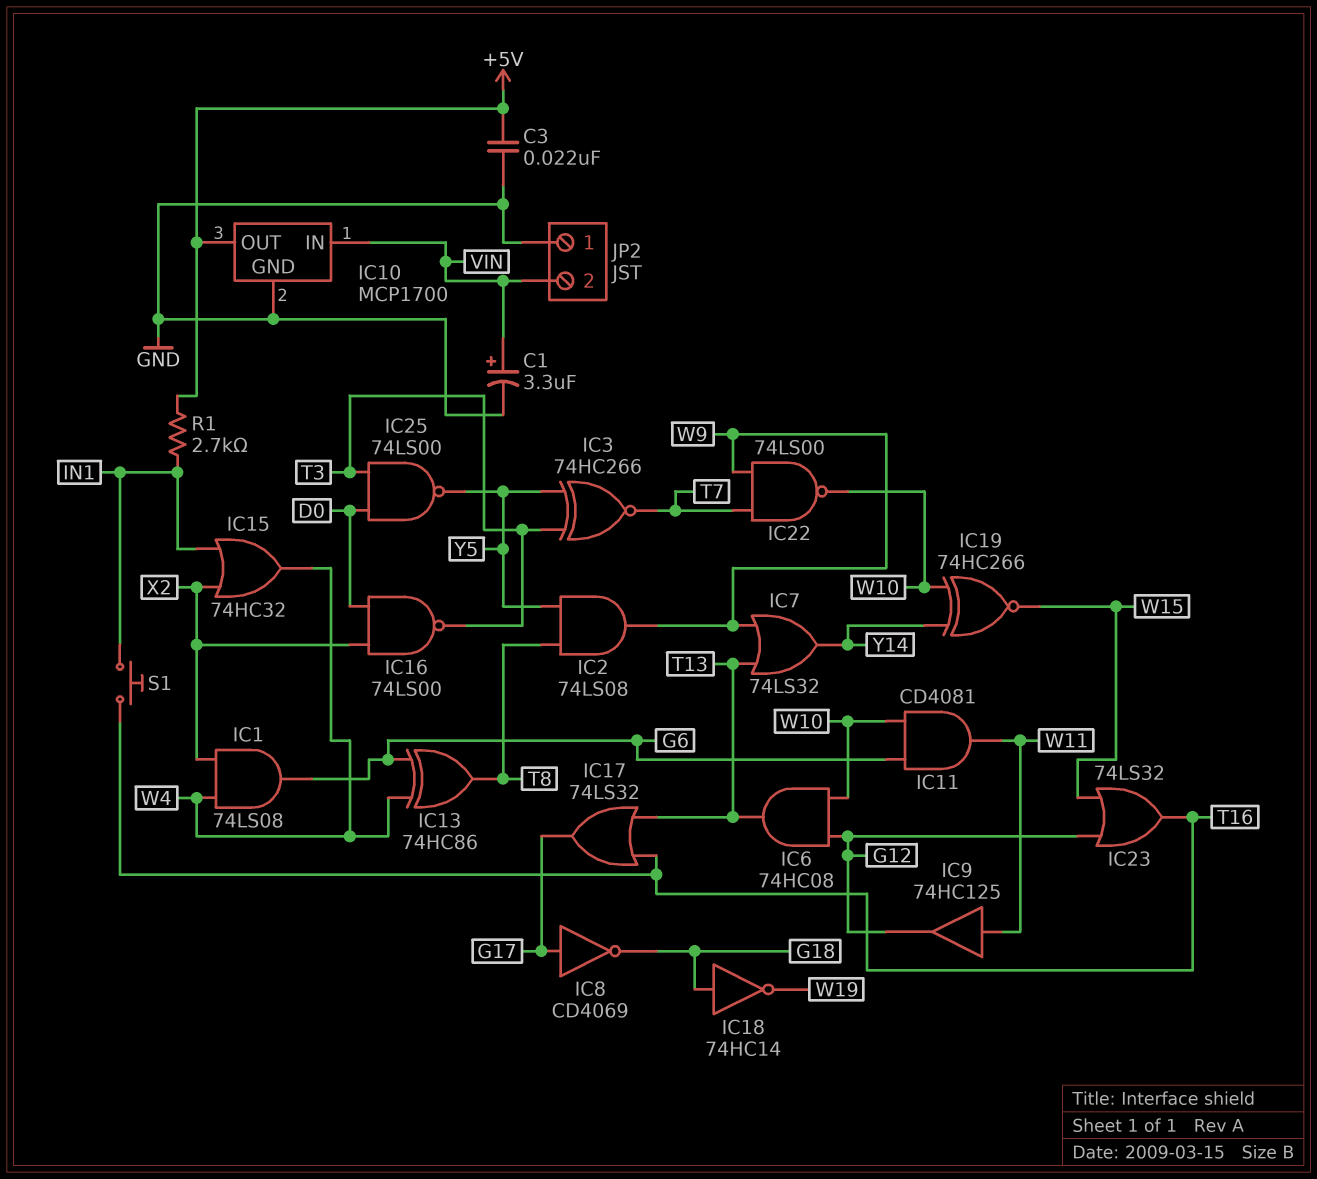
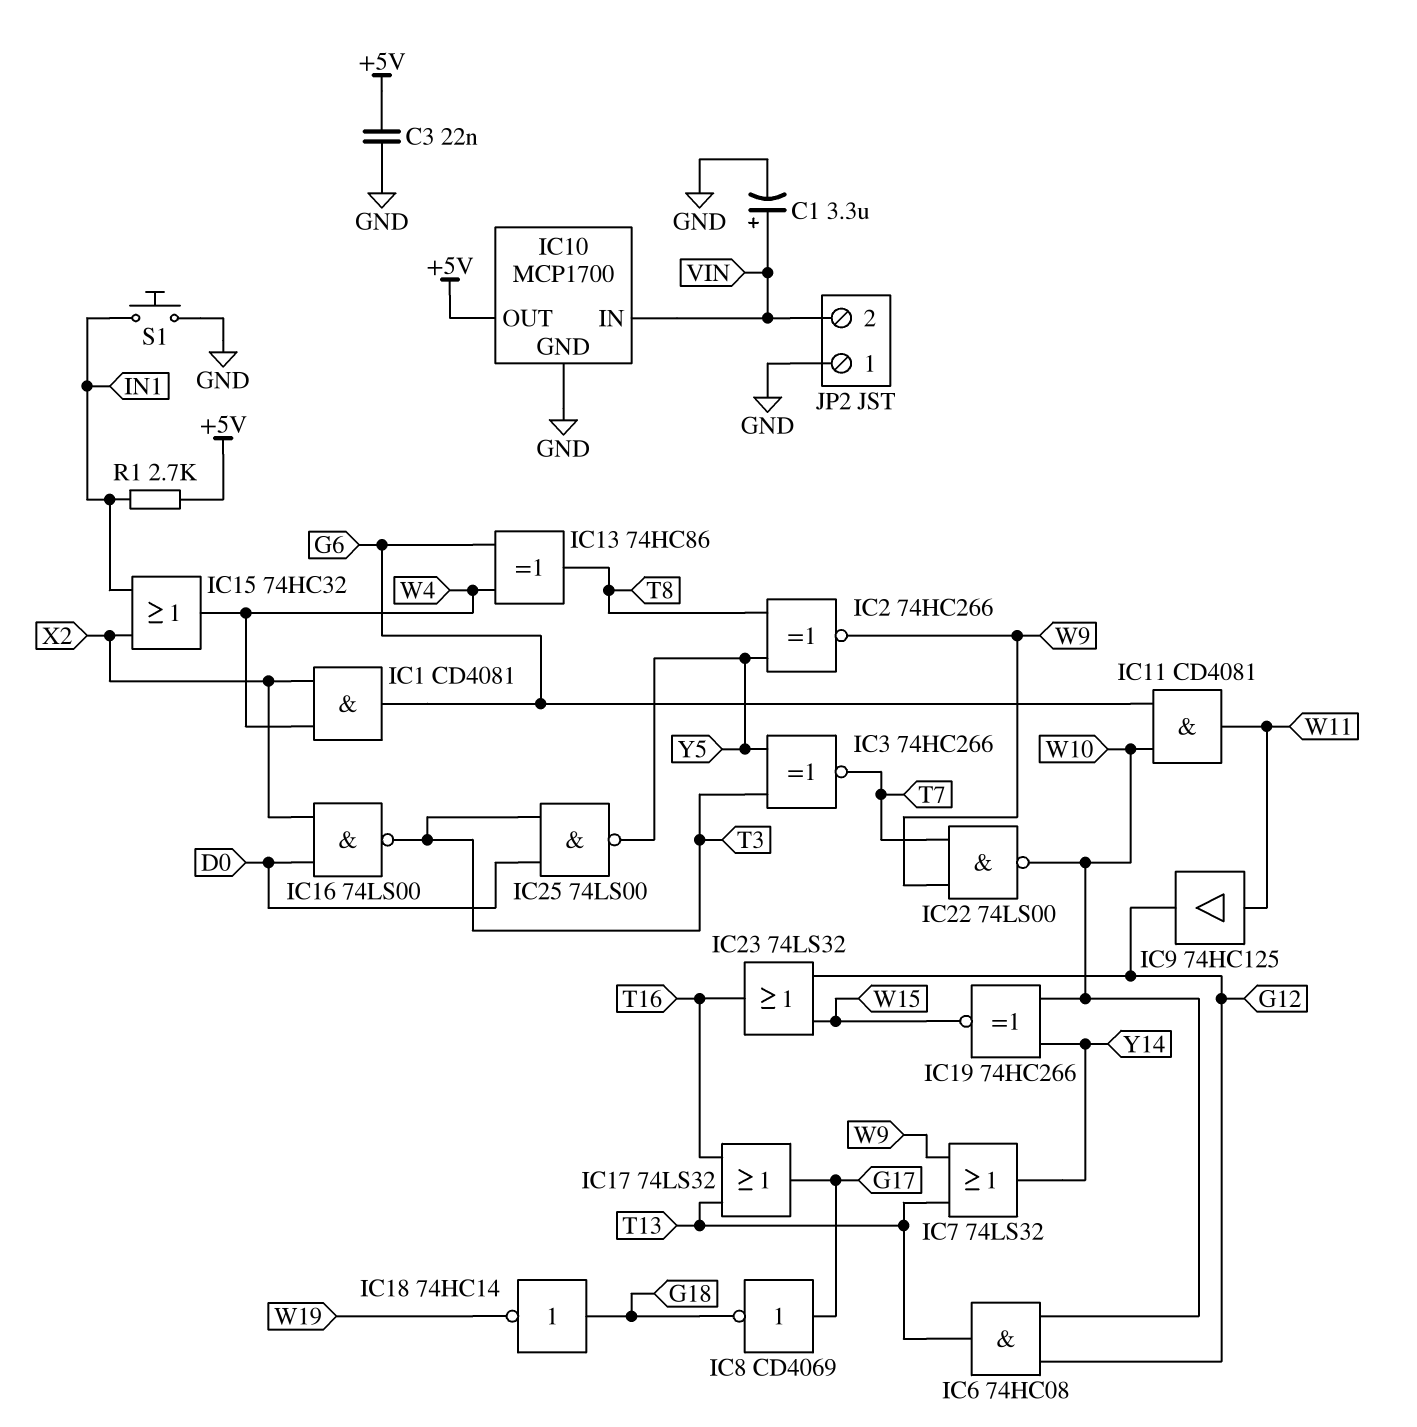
IC1: AND 74LS08 (in W4, in X2, out G6) -> AND CD4081 (in W4, in X2, out G6)
IC2: AND 74LS08 (in T8, in Y5, out W9) -> XNOR 74HC266 (in T8, in Y5, out W9)
S1: button (IN1, T16) -> button (GND, IN1)

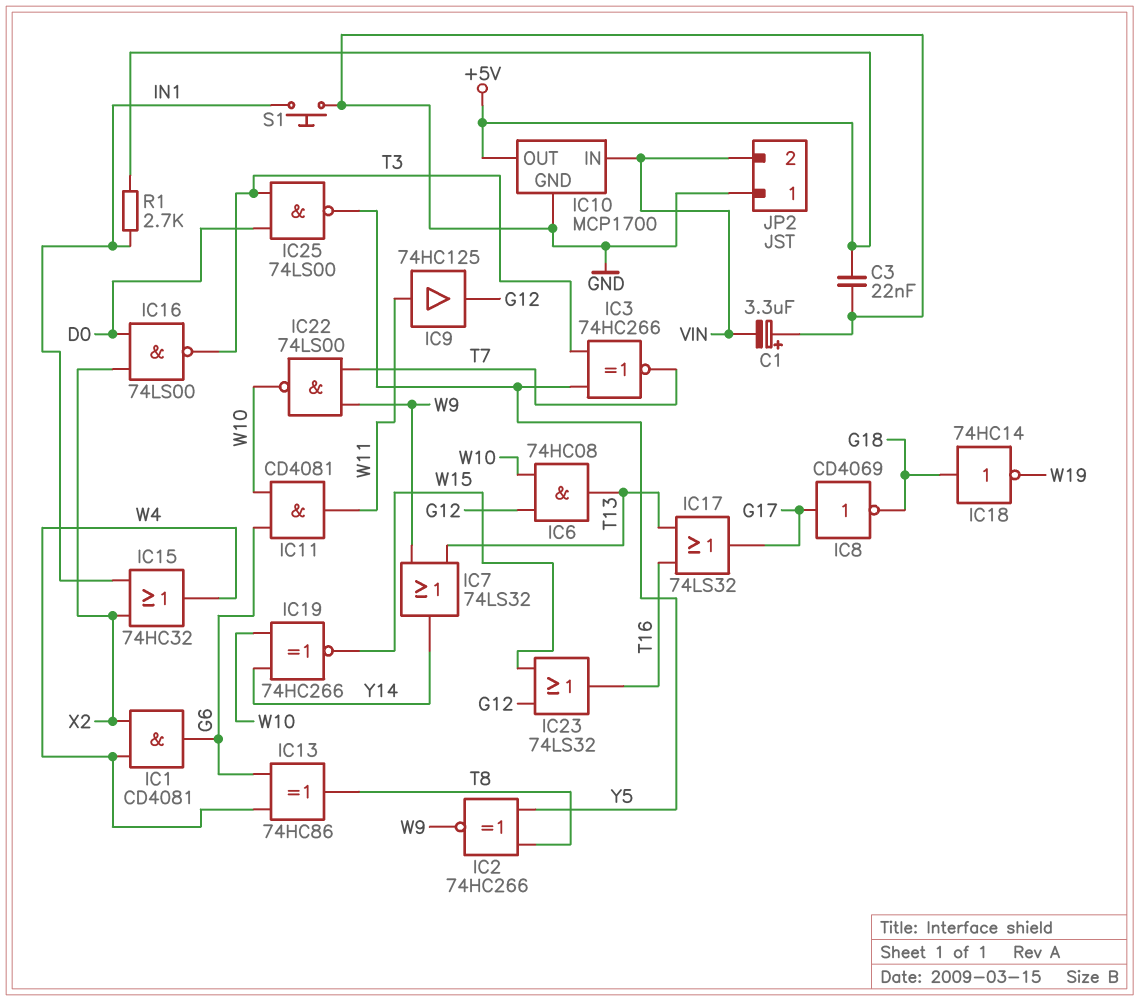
C1: 3.3uF (plus VIN, minus GND) -> 3.3uF (plus GND, minus VIN)

